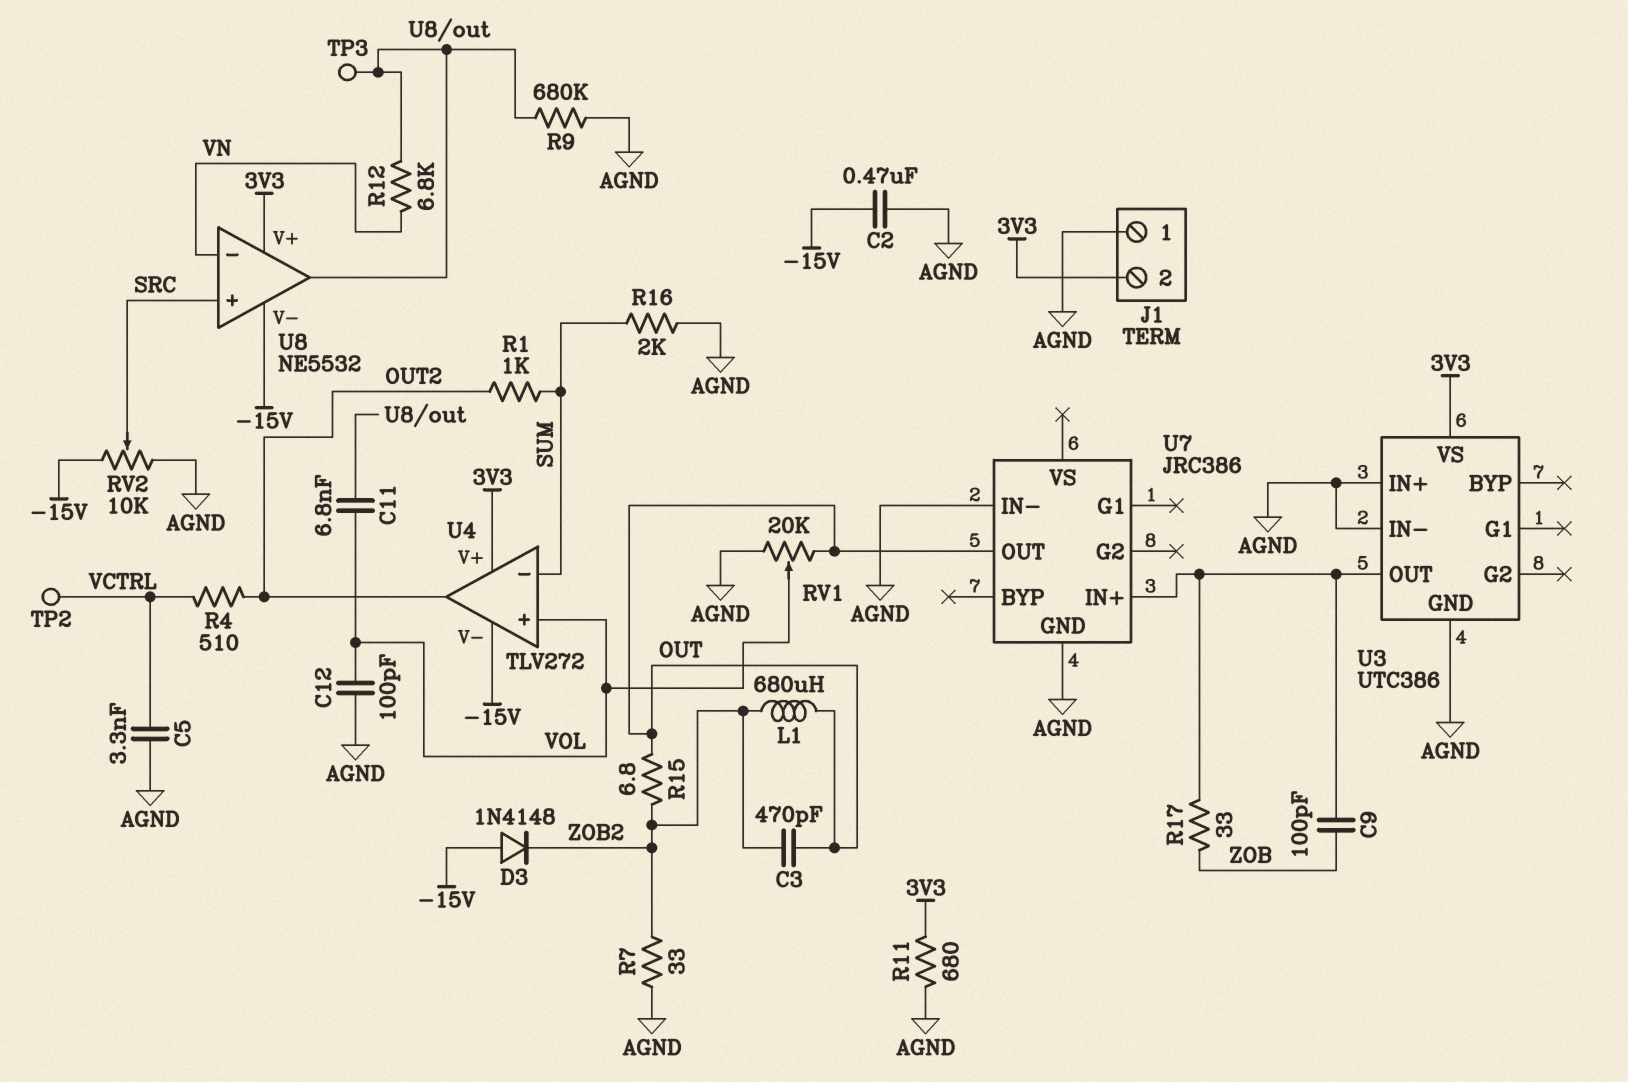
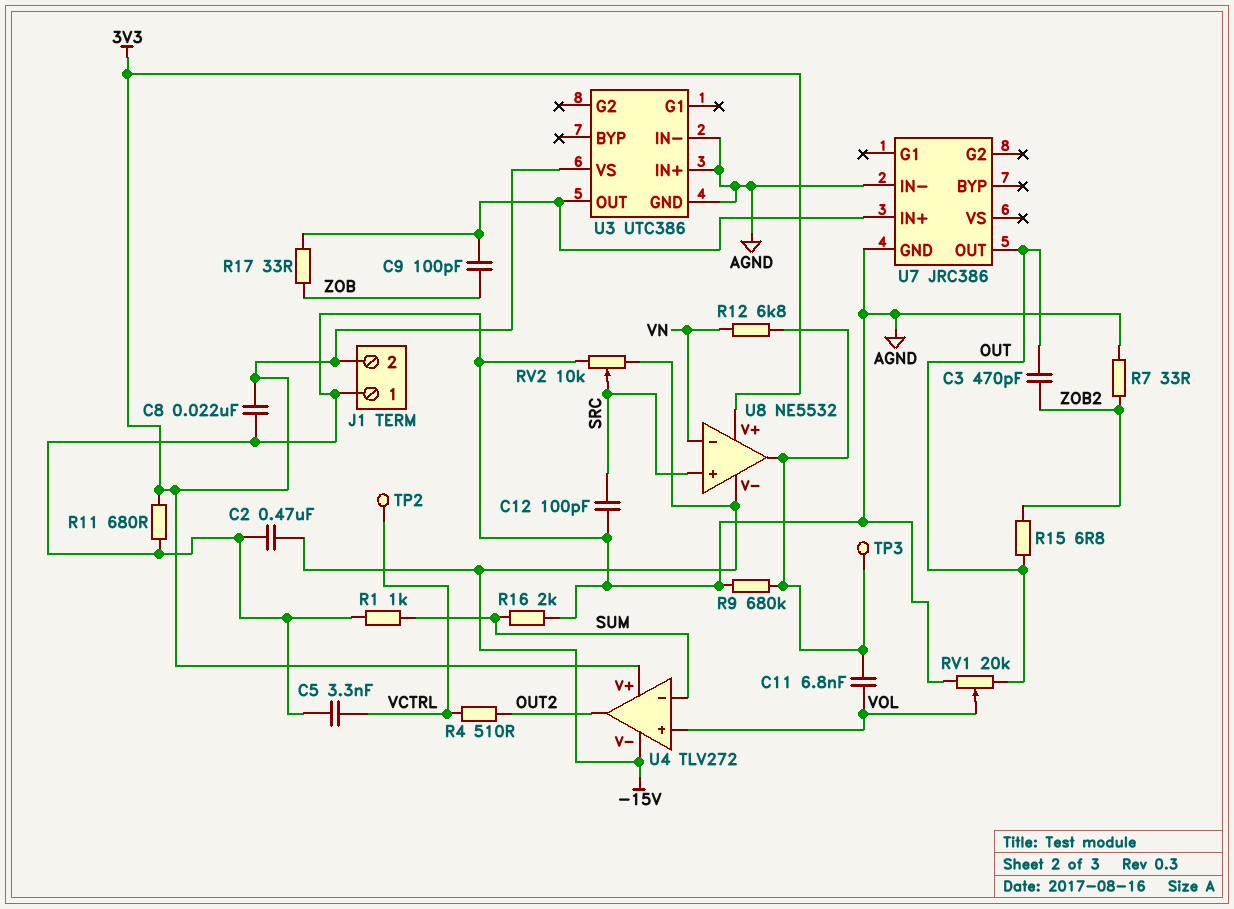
C8: none -> 22nF (3V3, AGND)
C12: 100pF (AGND, VOL) -> 100pF (AGND, SRC)
D3: diode 1N4148 (A -15V, K ZOB2) -> none
L1: 680uH (OUT, ZOB2) -> none
R1: 1k (OUT2, SUM) -> 1k (AGND, SUM)

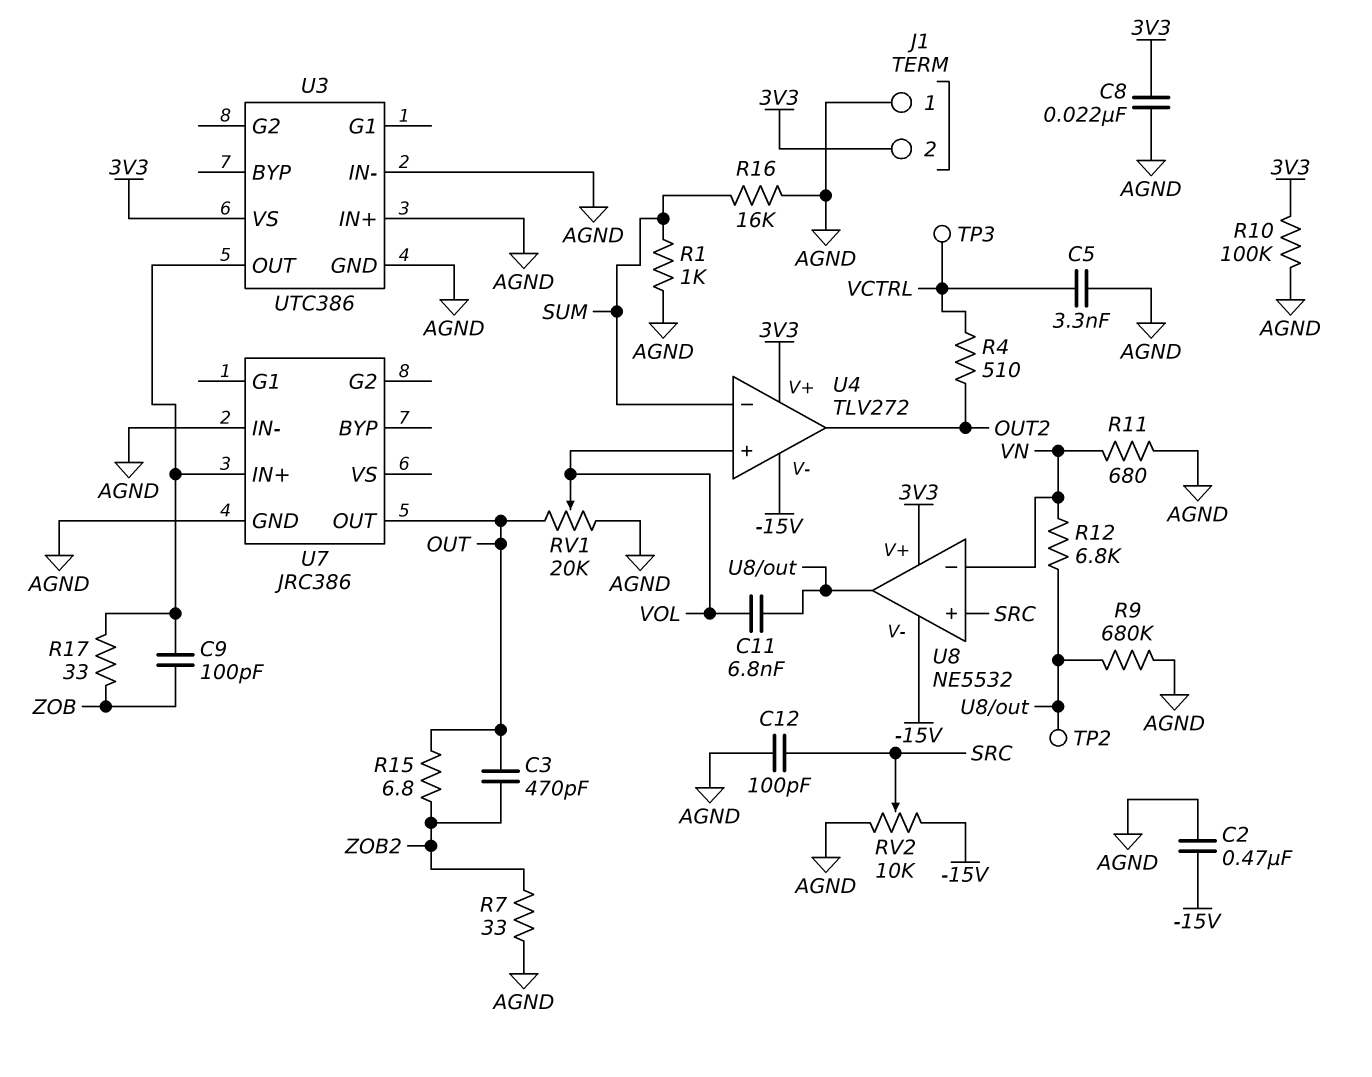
R10: none -> 100k (3V3, AGND)
R11: 680 (3V3, AGND) -> 680 (AGND, VN)
R16: 2k (AGND, SUM) -> 16k (AGND, SUM)
TP2: test point (VCTRL) -> test point (U8/out)
TP3: test point (U8/out) -> test point (VCTRL)

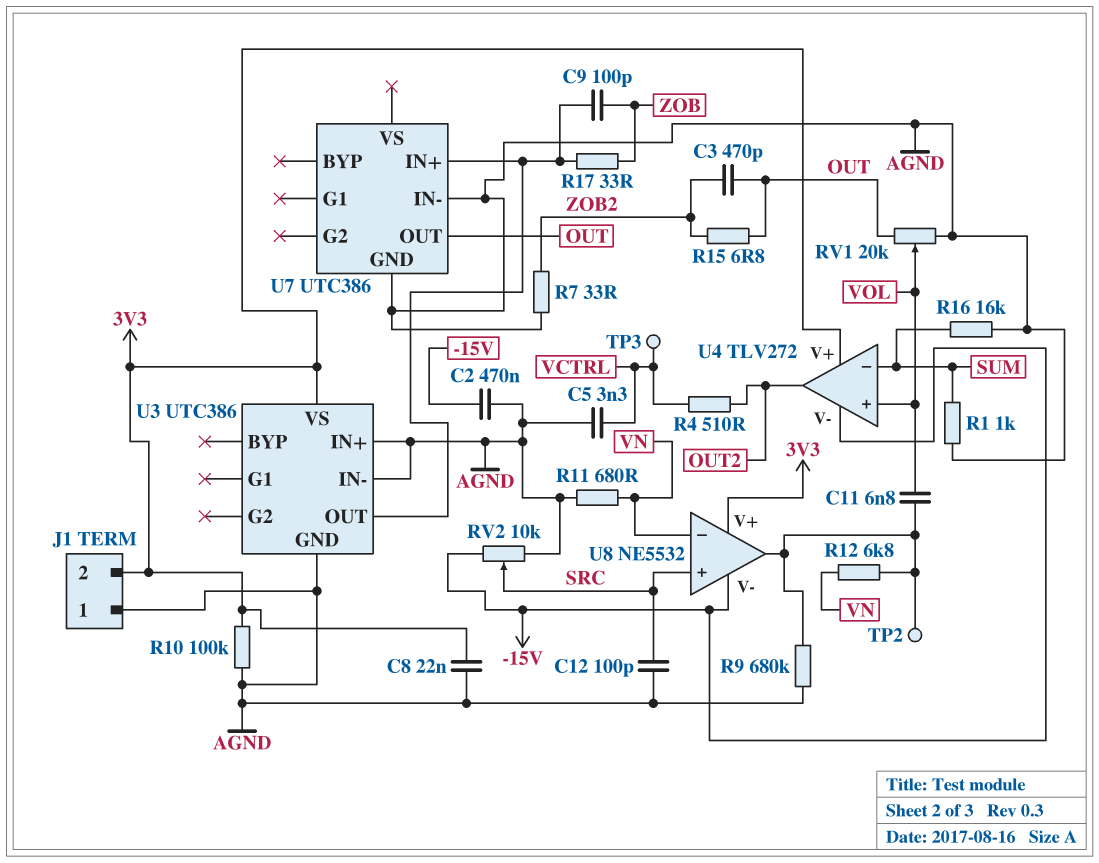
U7: JRC386 -> UTC386

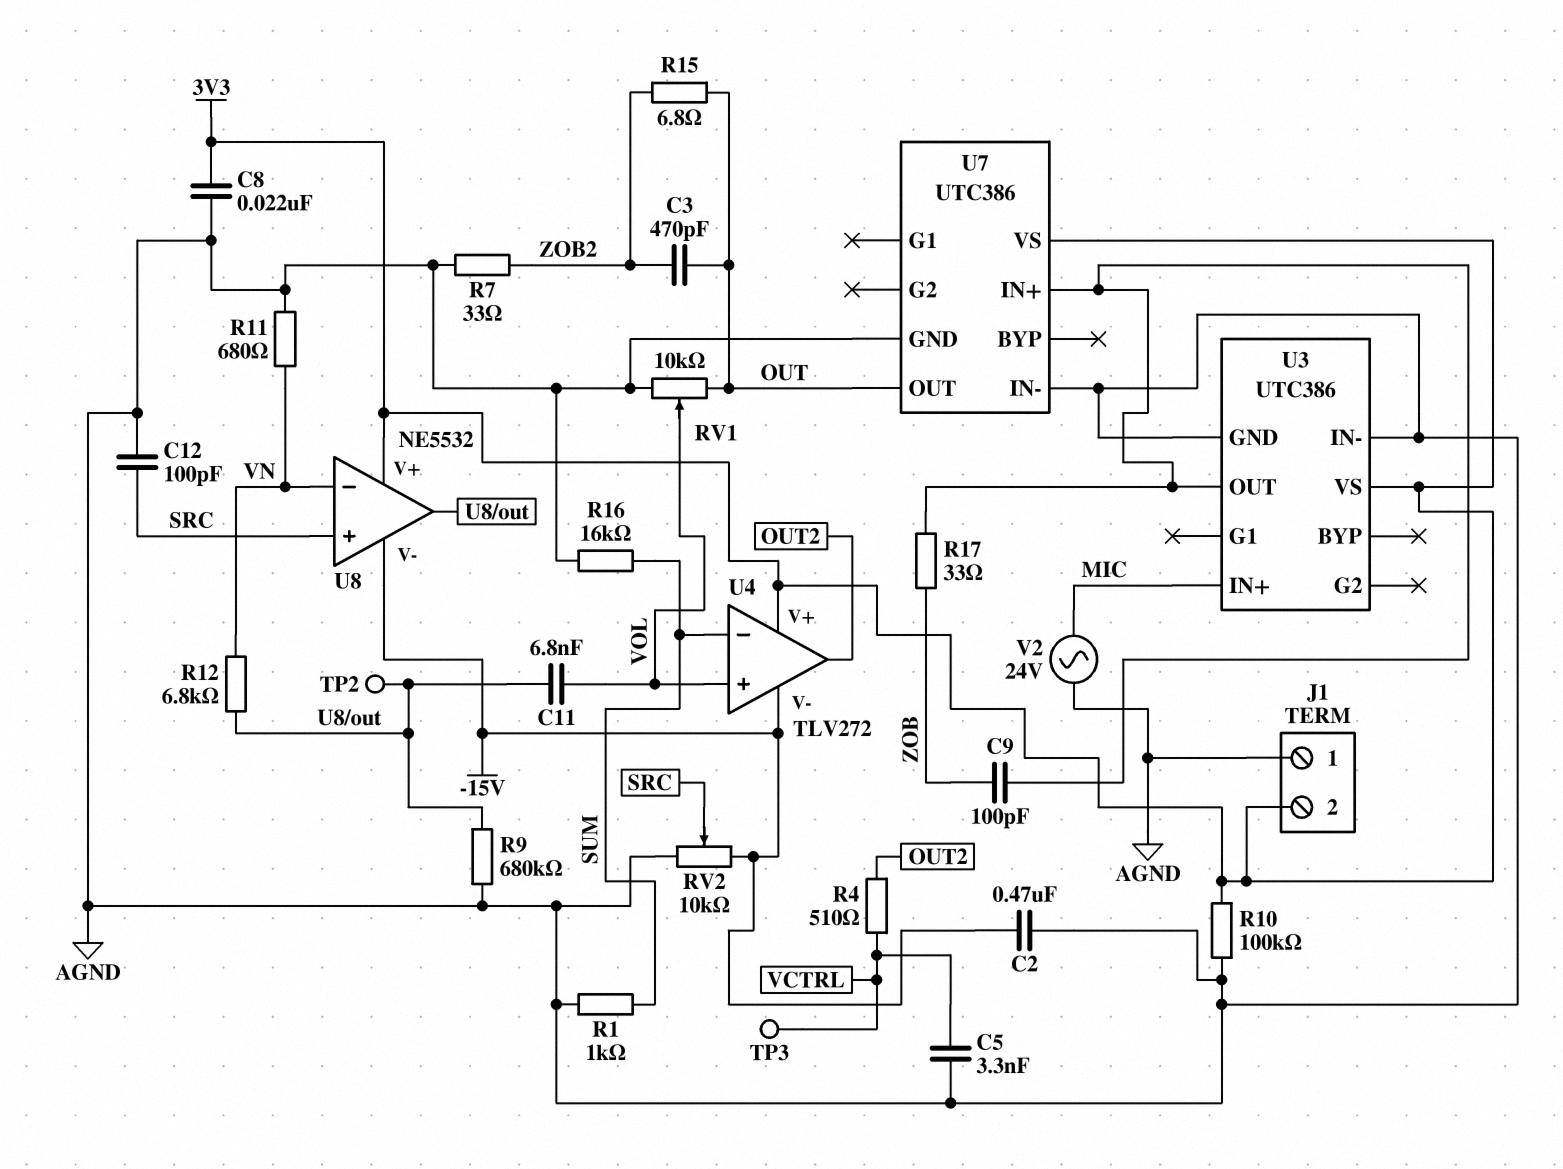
RV1: 20k (AGND, OUT, wiper VOL) -> 10k (AGND, OUT, wiper VOL)
U3 pin IN+: AGND -> MIC
U7 pin VS: none -> 3V3
V2: none -> AC 24V (AGND, MIC)

